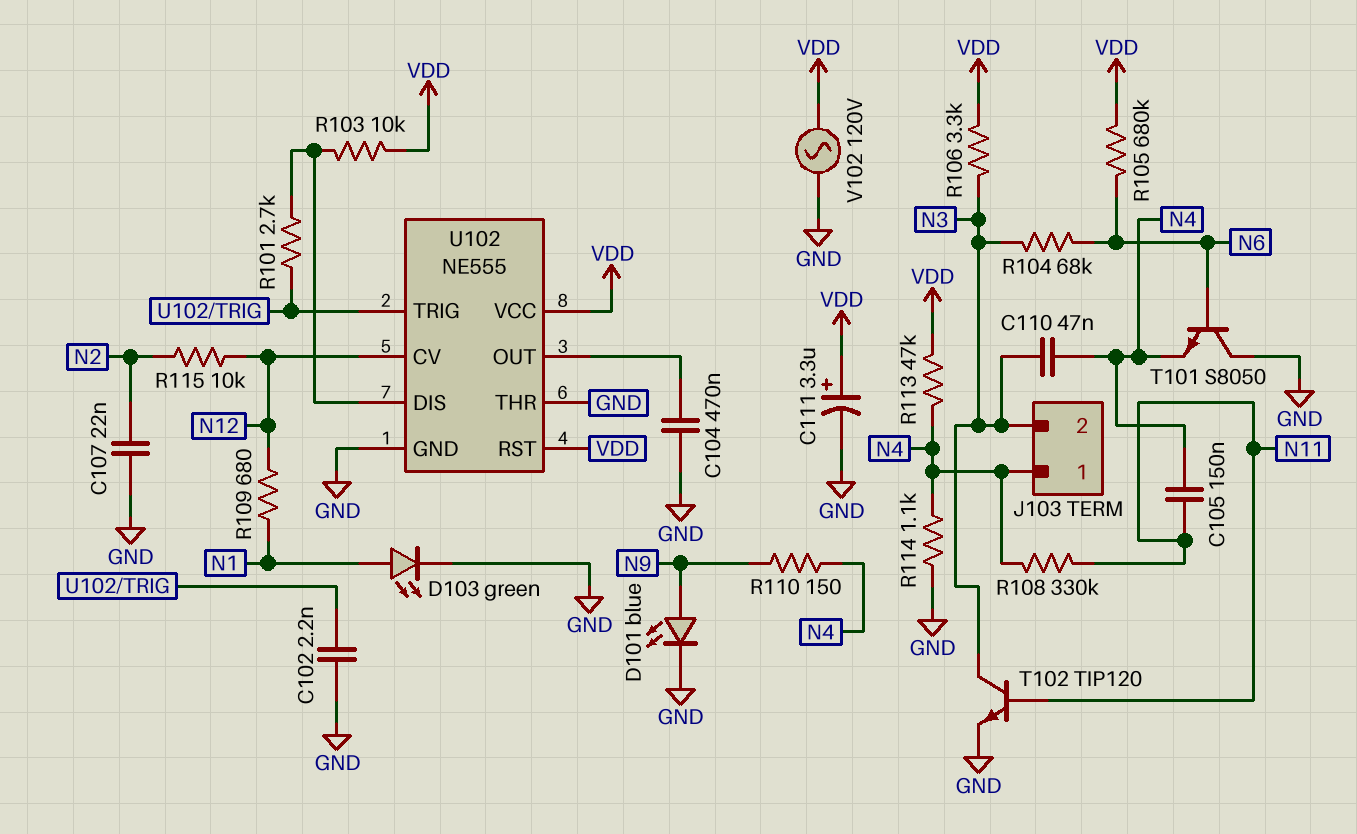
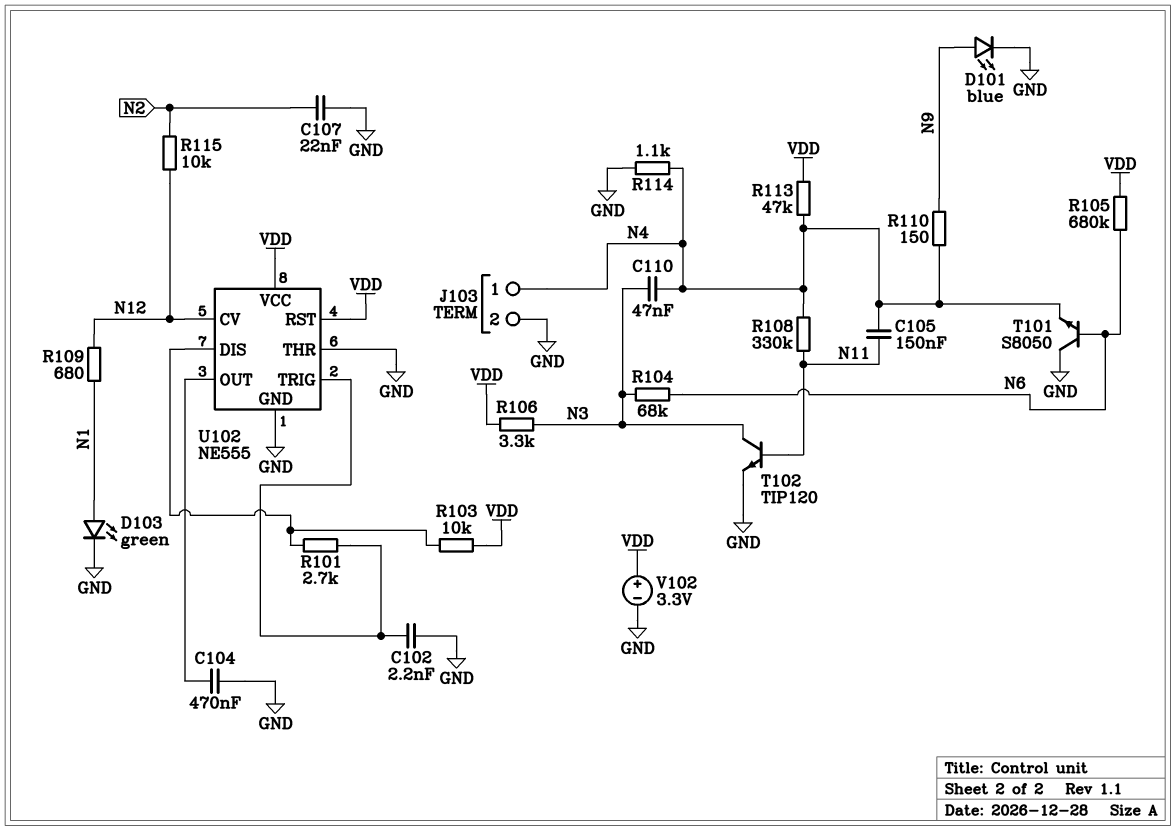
C111: 3.3uF (plus VDD, minus GND) -> none
J103 pin 2: N3 -> GND
V102: AC 120V (GND, VDD) -> 3.3V (plus VDD, minus GND)

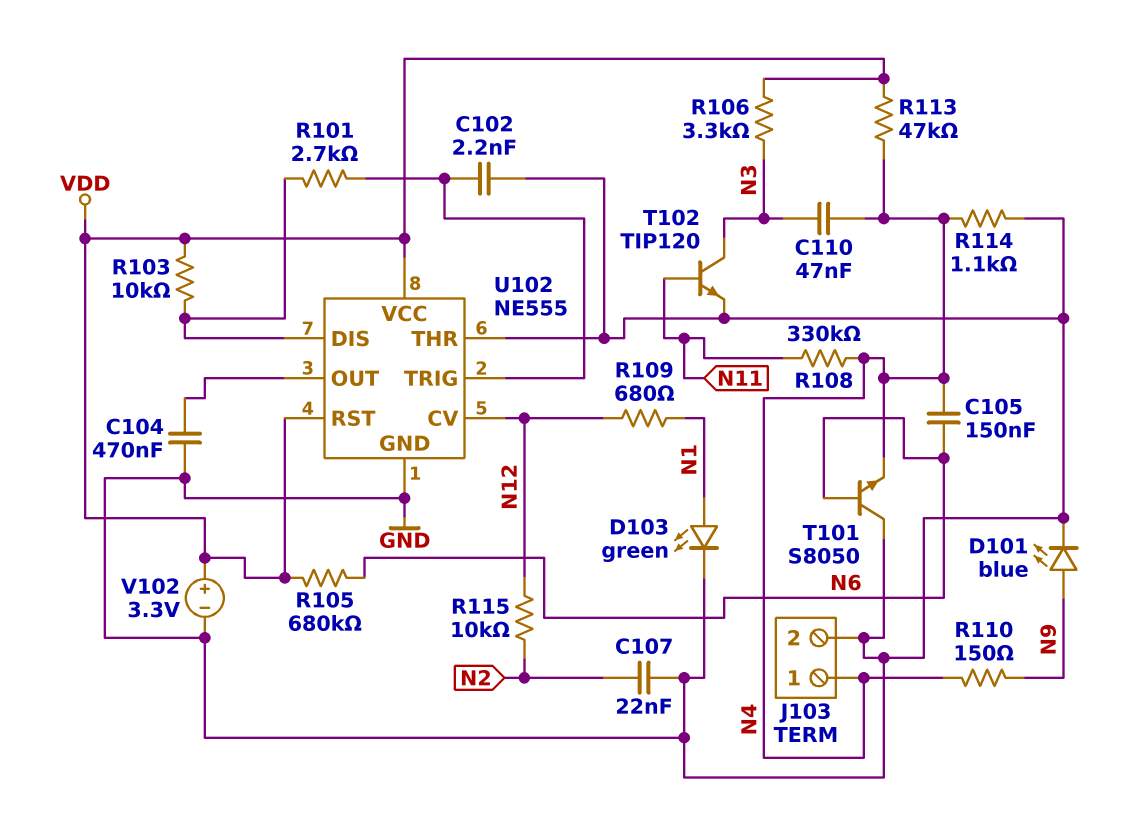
C105: 150nF (N4, N11) -> 150nF (N4, N6)
R104: 68k (N3, N6) -> none

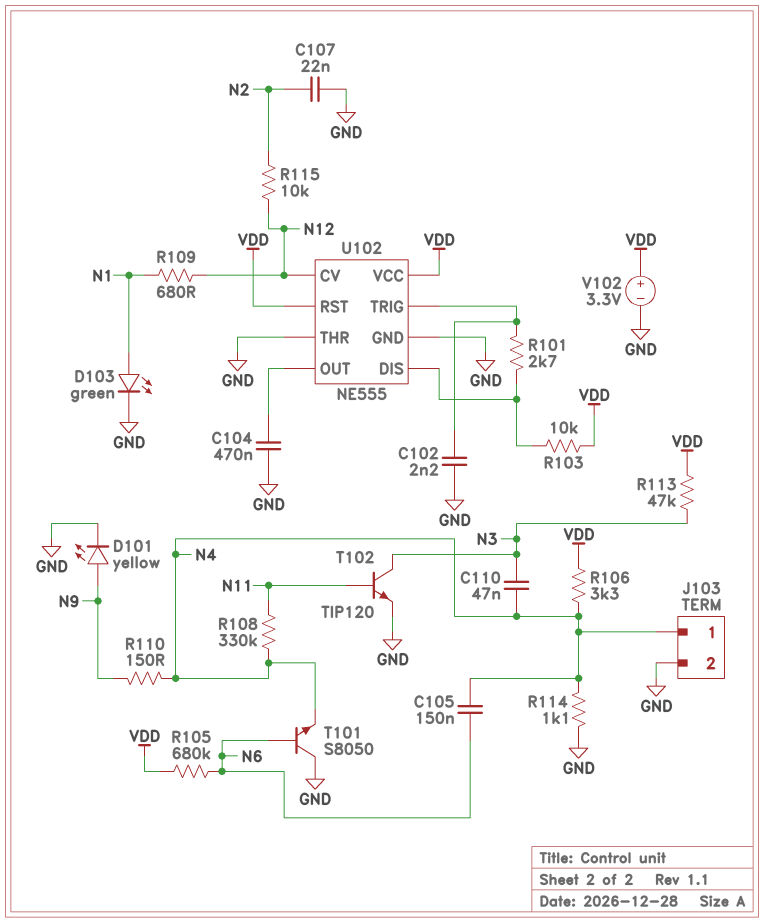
D101: LED blue (A N9, K GND) -> LED yellow (A N9, K GND)
R106: 3.3k (N3, VDD) -> 3.3k (N4, VDD)
R113: 47k (N4, VDD) -> 47k (N3, VDD)

